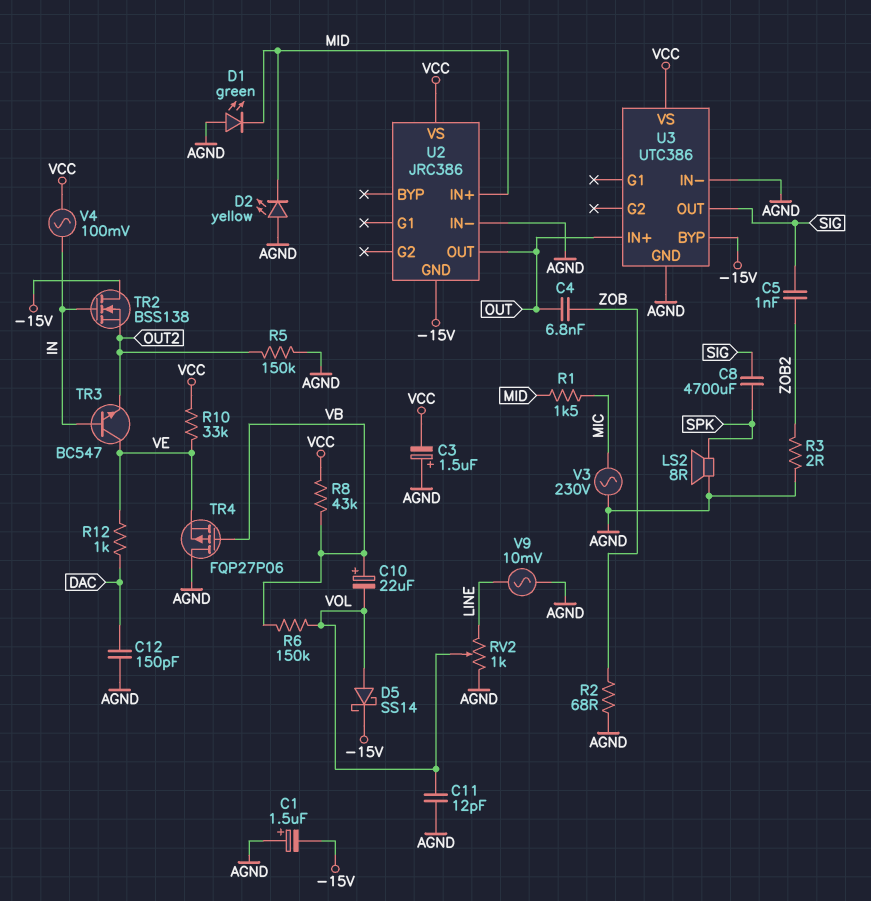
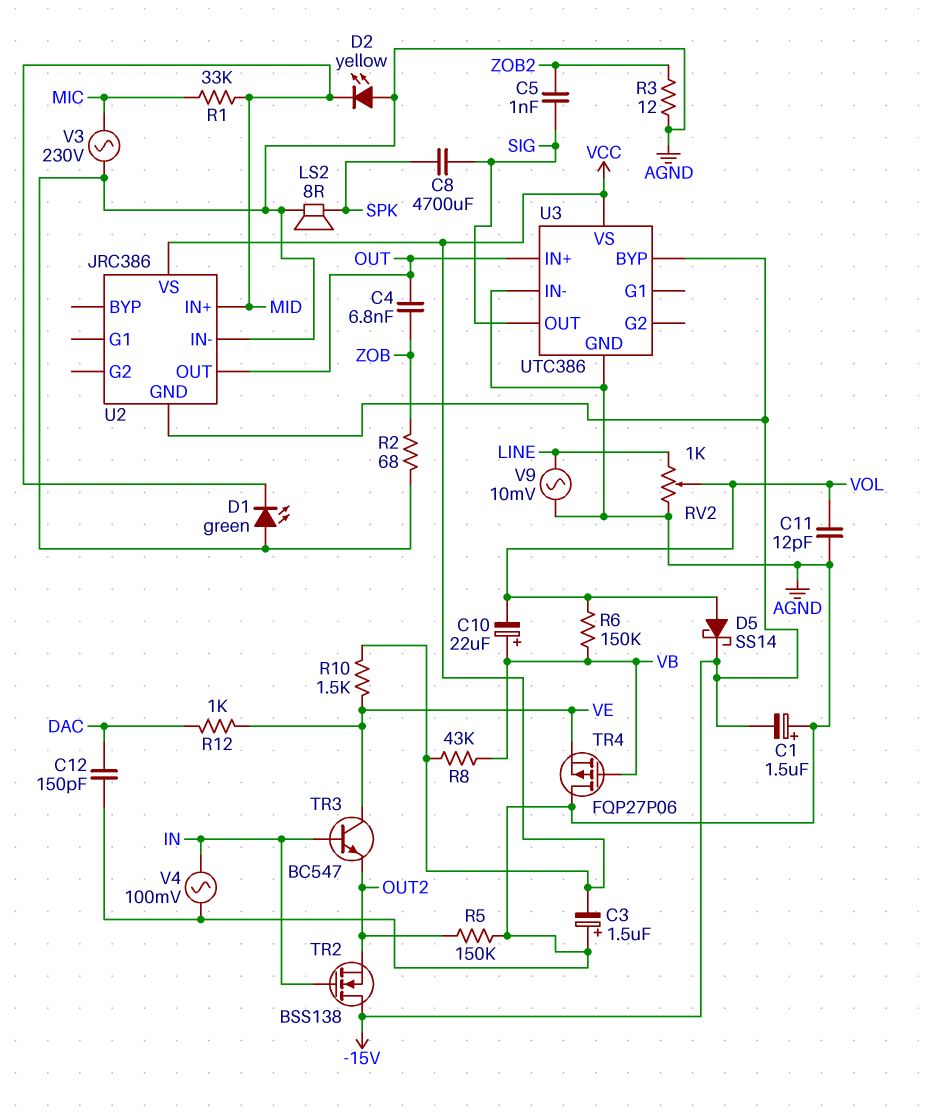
R1: 1.5k (MIC, MID) -> 33k (MIC, MID)
R3: 2 (AGND, ZOB2) -> 12 (AGND, ZOB2)
R10: 33k (VCC, VE) -> 1.5k (VCC, VE)
V4: AC 100mV (IN, VCC) -> AC 100mV (AGND, IN)

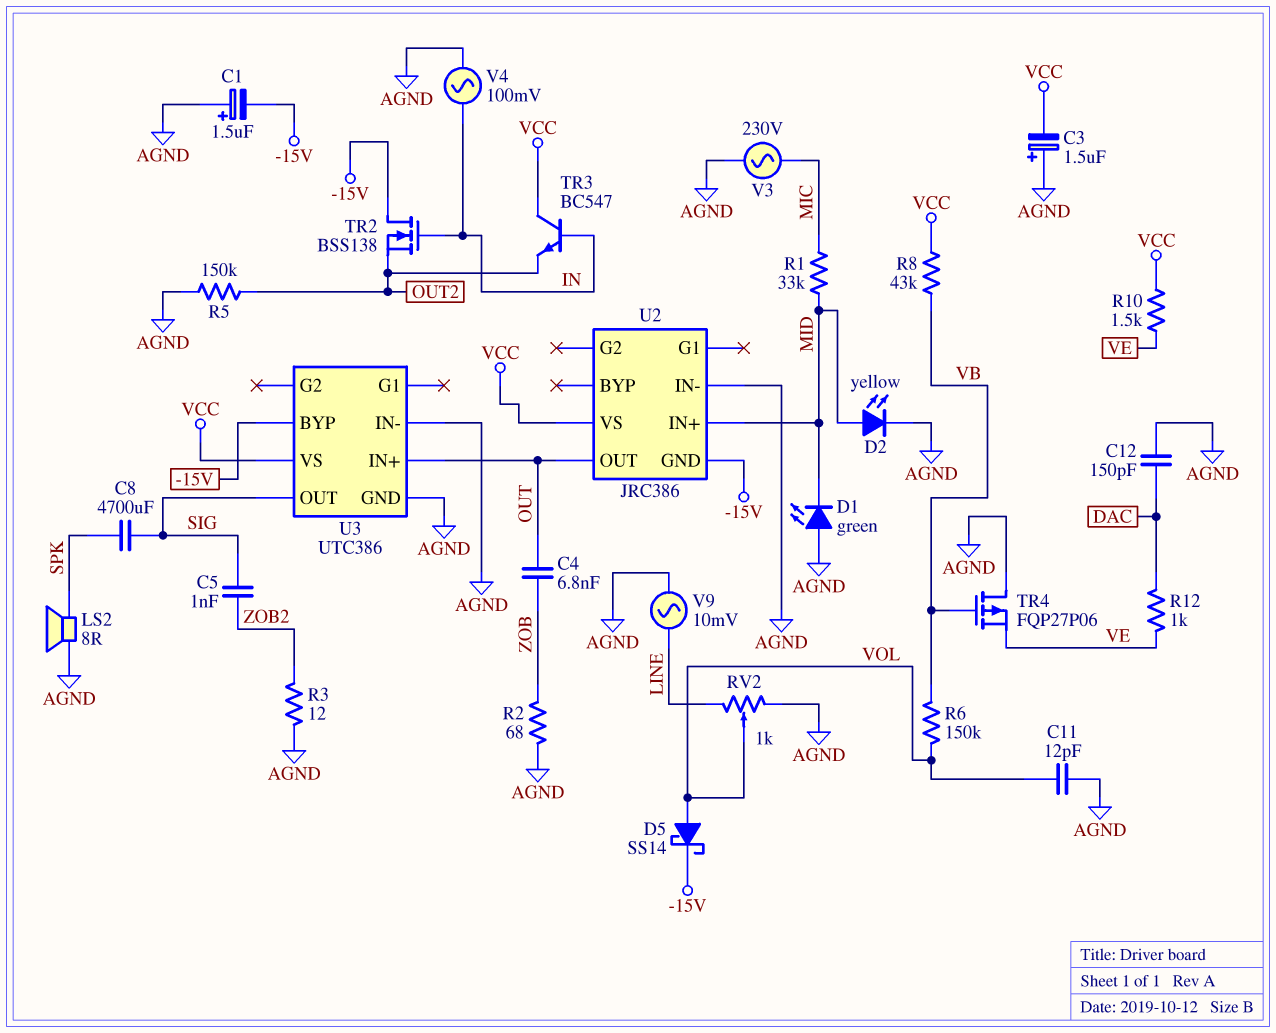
C10: 22uF (plus VB, minus VOL) -> none
D2: LED yellow (A AGND, K MID) -> LED yellow (A MID, K AGND)
TR3: NPN BC547 (B IN, C VE, E OUT2) -> NPN BC547 (B IN, C VCC, E OUT2)

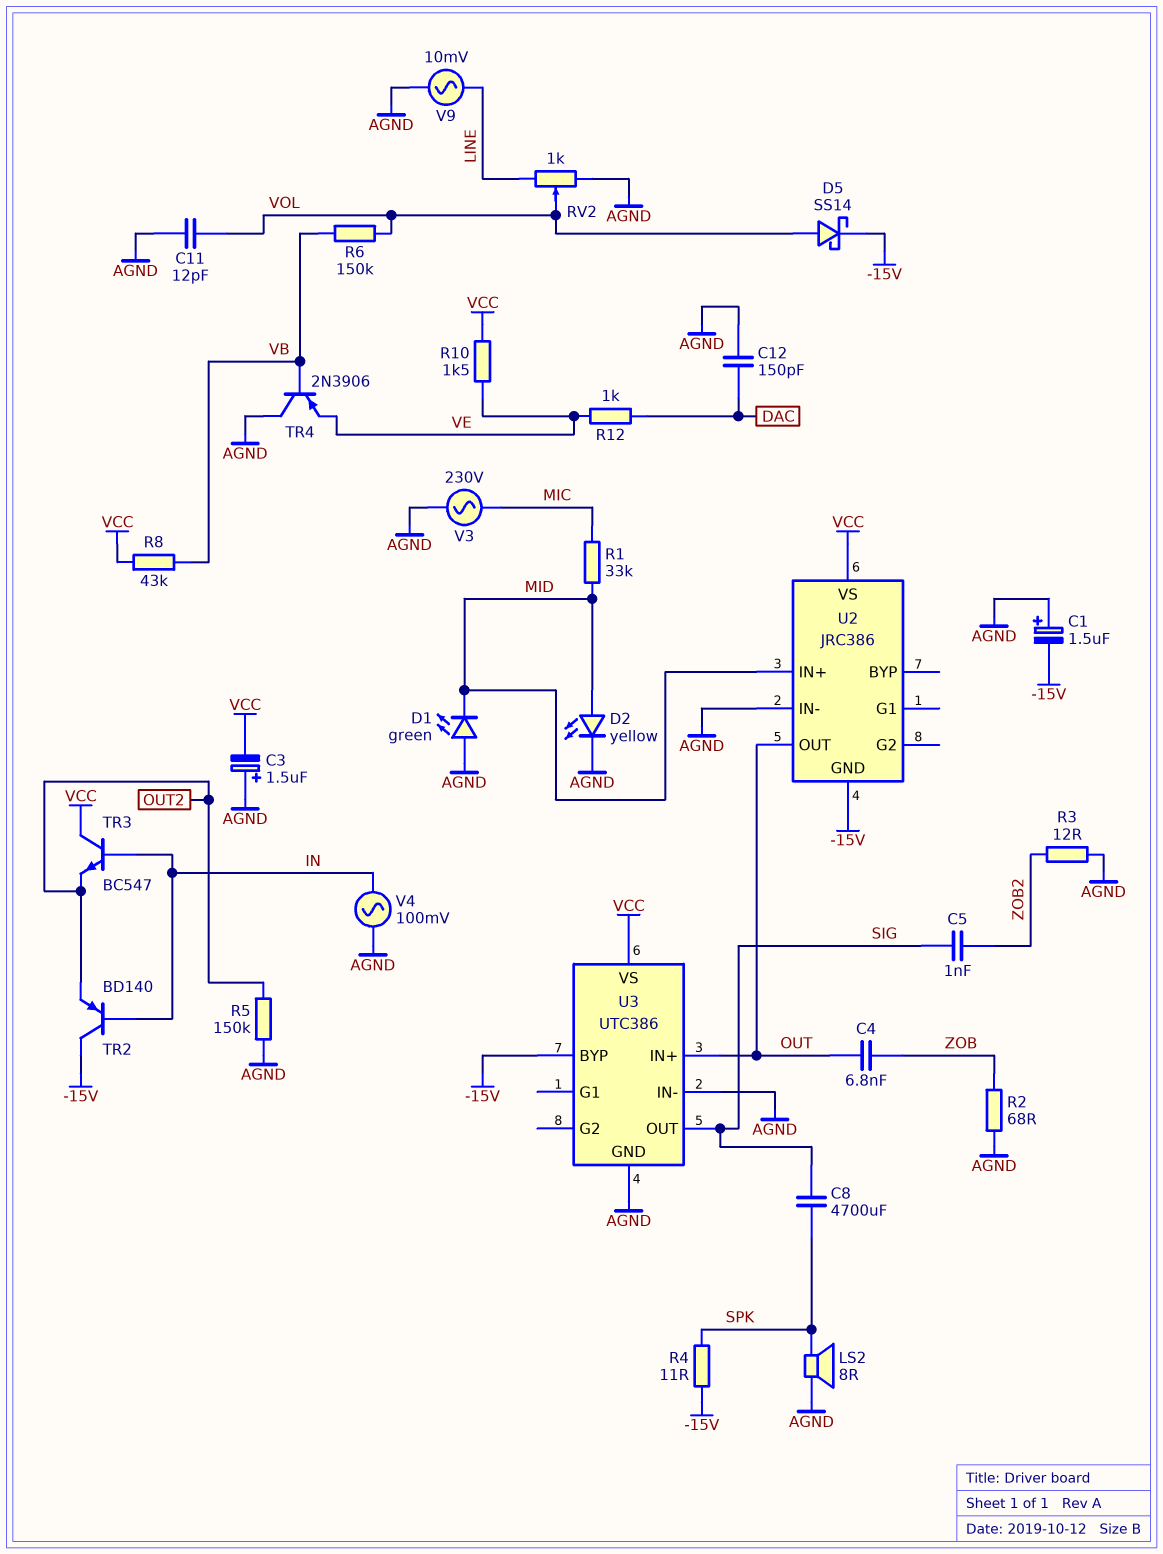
R4: none -> 11 (-15V, SPK)
TR2: NMOS BSS138 (G IN, D -15V, S OUT2) -> PNP BD140 (B IN, C -15V, E OUT2)
TR4: PMOS FQP27P06 (G VB, D AGND, S VE) -> PNP 2N3906 (B VB, C AGND, E VE)

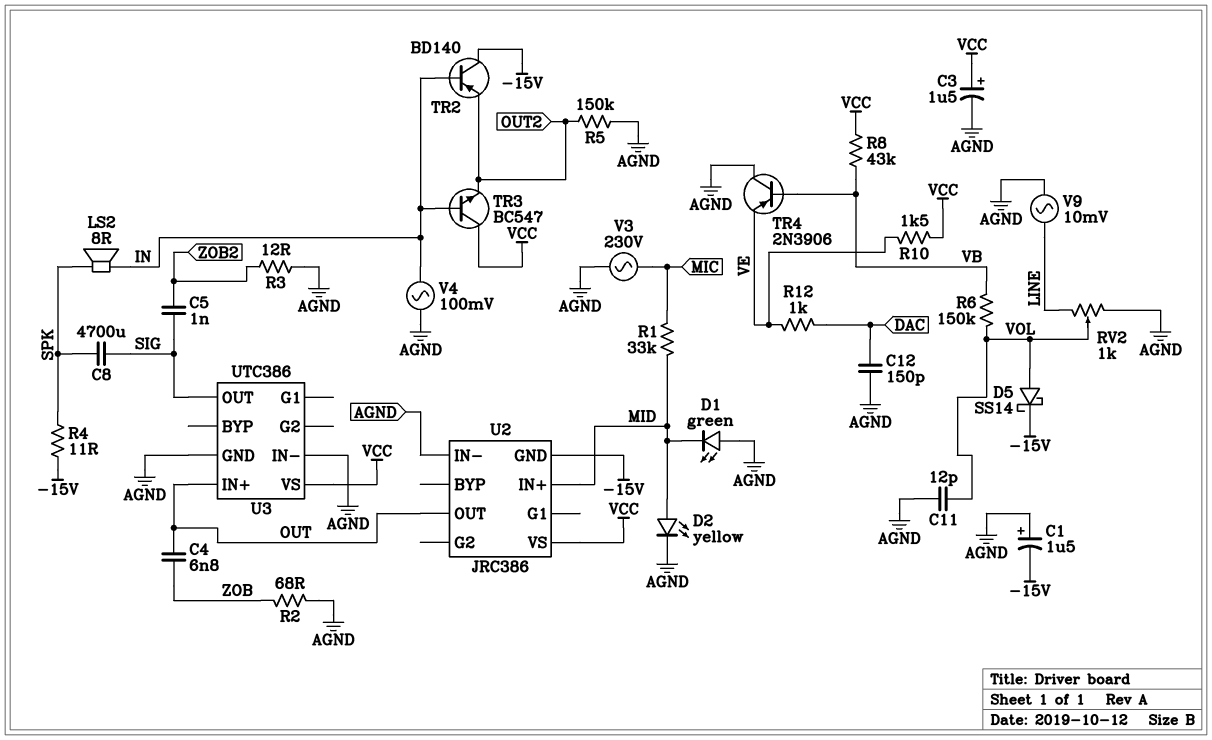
C3: 1.5uF (plus AGND, minus VCC) -> 1.5uF (plus VCC, minus AGND)
LS2: speaker 8R (AGND, SPK) -> speaker 8R (IN, SPK)
U3 pin BYP: -15V -> none

